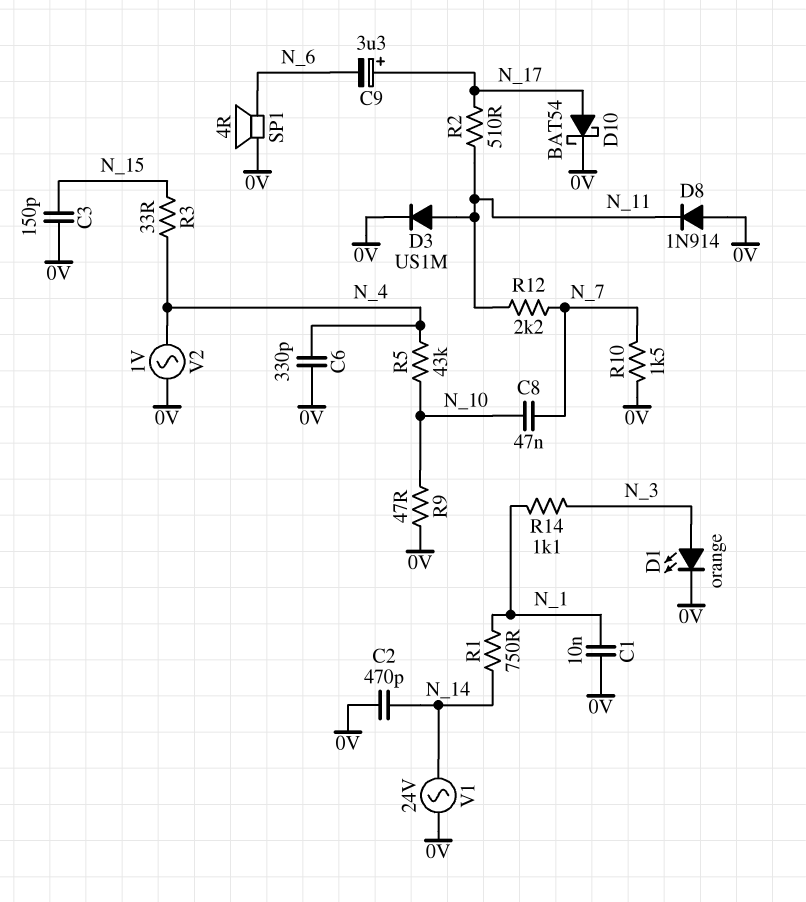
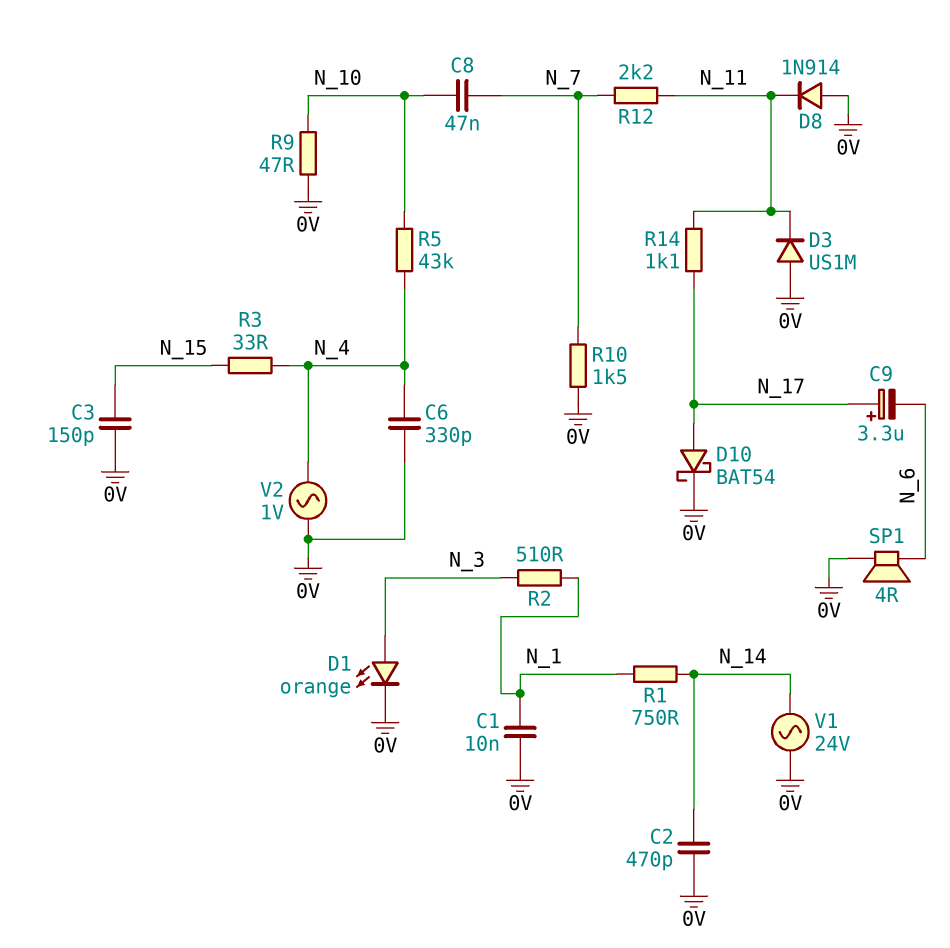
D3: diode US1M (A N_11, K 0V) -> diode US1M (A 0V, K N_11)
R2: 510 (N_11, N_17) -> 510 (N_1, N_3)
R14: 1.1k (N_1, N_3) -> 1.1k (N_11, N_17)

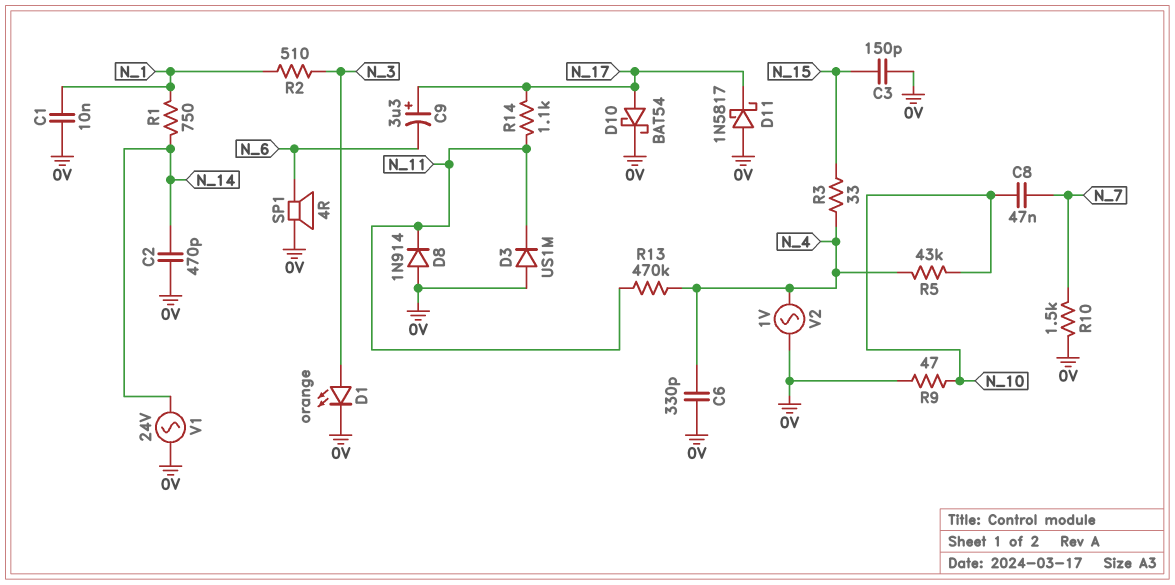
D11: none -> schottky 1N5817 (A 0V, K N_17)
R12: 2.2k (N_7, N_11) -> none
R13: none -> 470k (N_4, N_11)

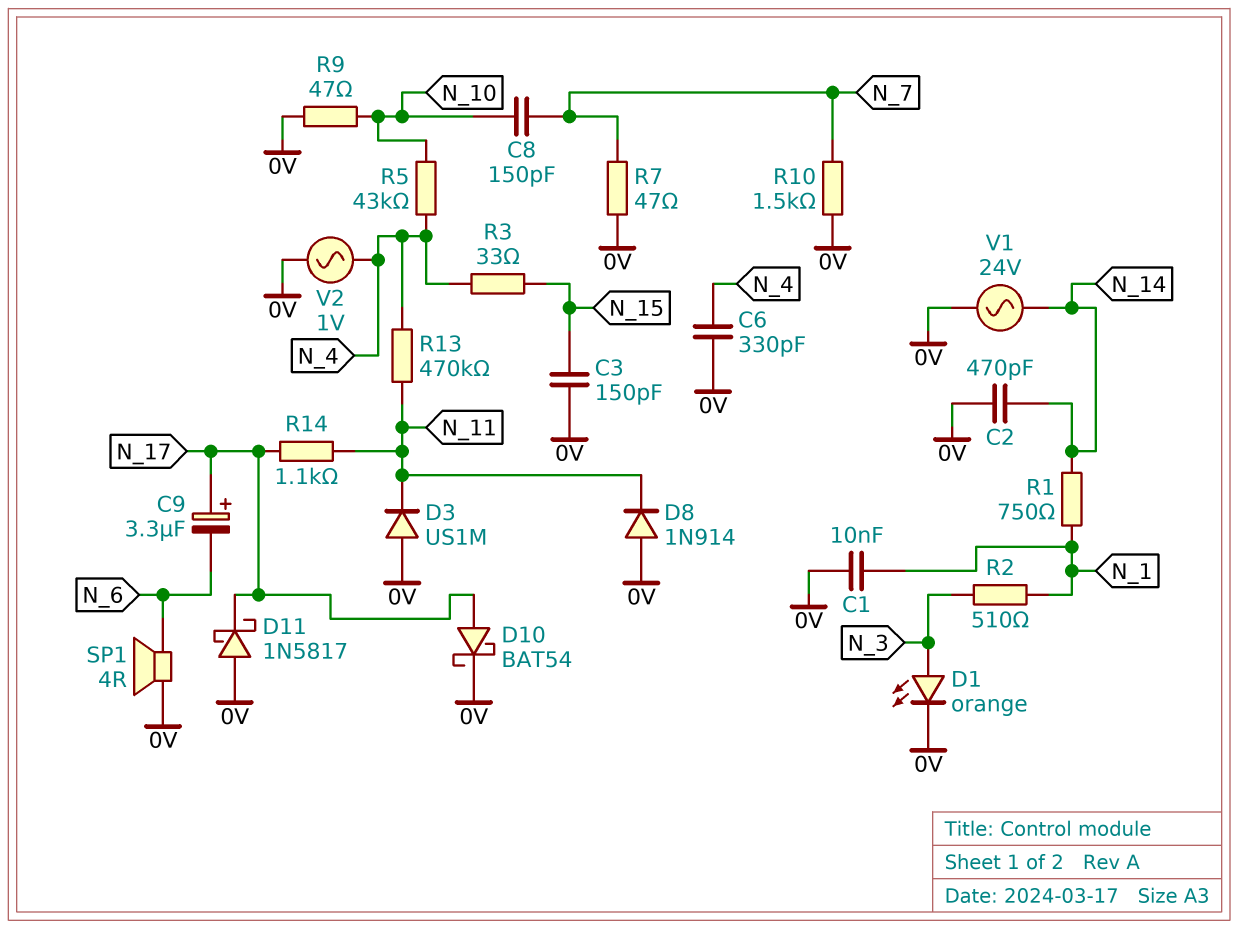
C8: 47nF (N_7, N_10) -> 150pF (N_7, N_10)
R7: none -> 47 (0V, N_7)

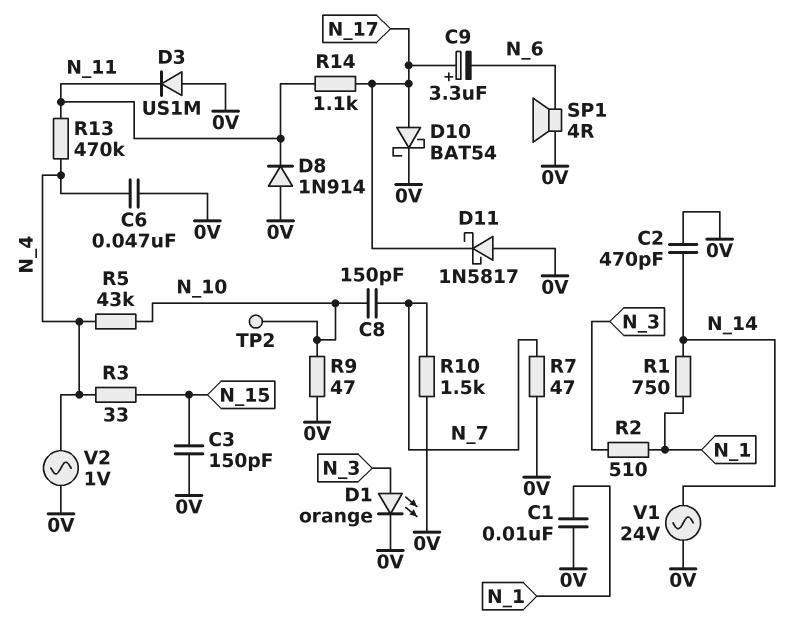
C6: 330pF (0V, N_4) -> 47nF (0V, N_4)
TP2: none -> test point (N_10)

